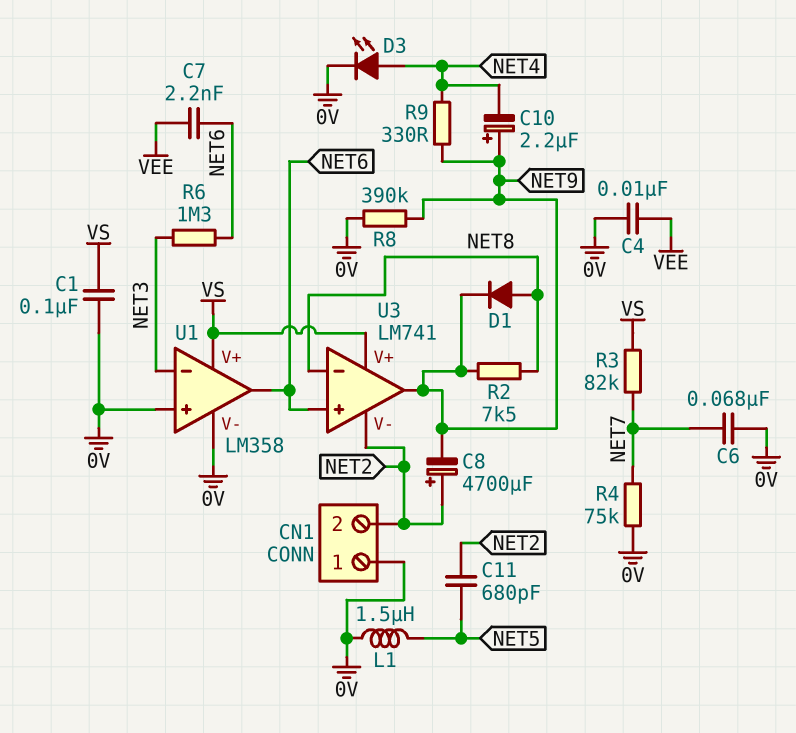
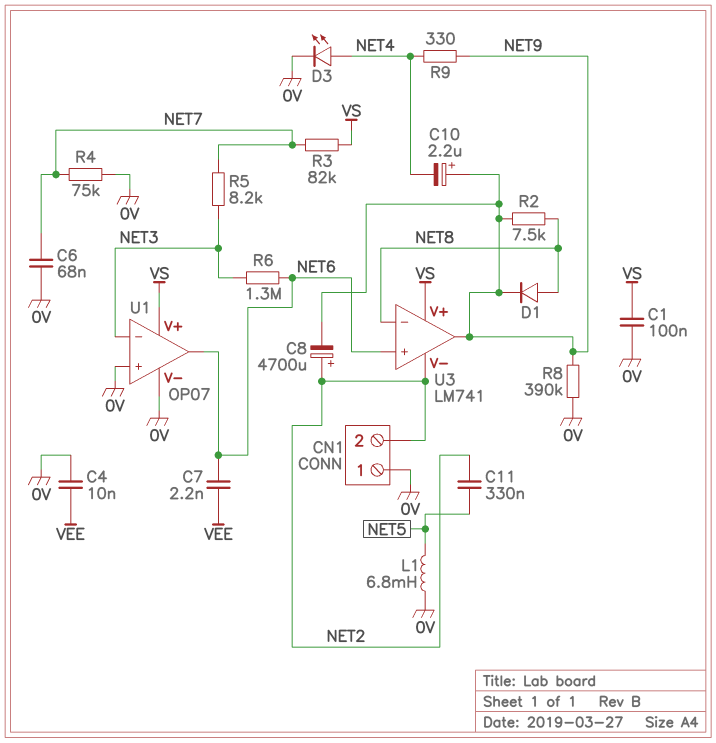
C11: 680pF (NET2, NET5) -> 330nF (NET2, NET5)
L1: 1.5uH (0V, NET5) -> 6.8mH (0V, NET5)
R5: none -> 8.2k (NET3, NET7)
U1: LM358 -> OP07

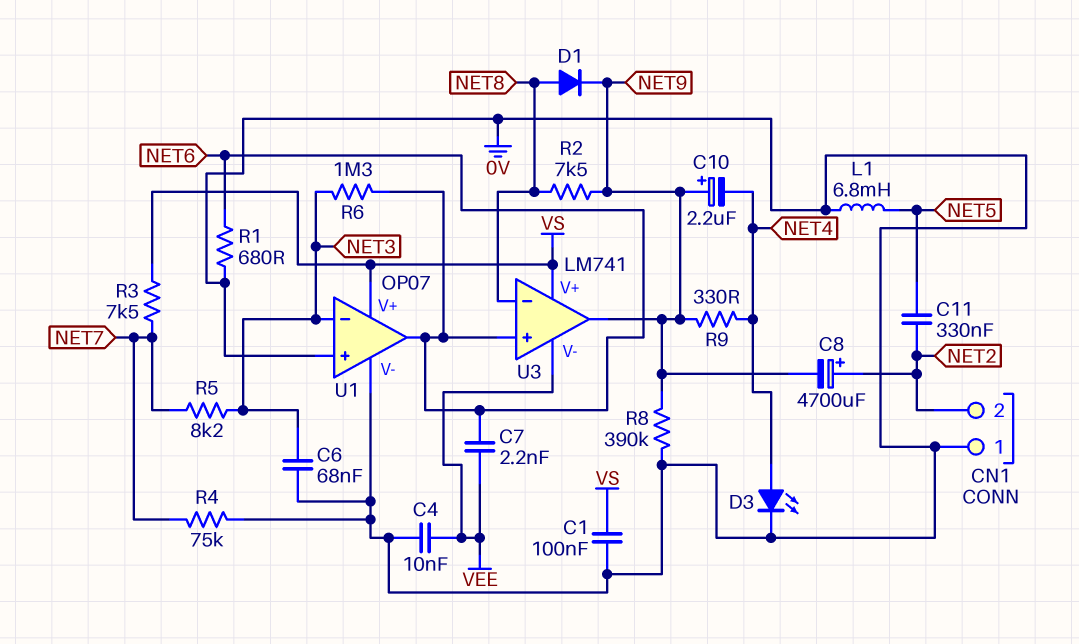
C6: 68nF (0V, NET7) -> 68nF (0V, NET3)
R1: none -> 680 (0V, NET6)
R3: 82k (NET7, VS) -> 7.5k (NET7, VS)
U3 pin V-: NET2 -> VEE

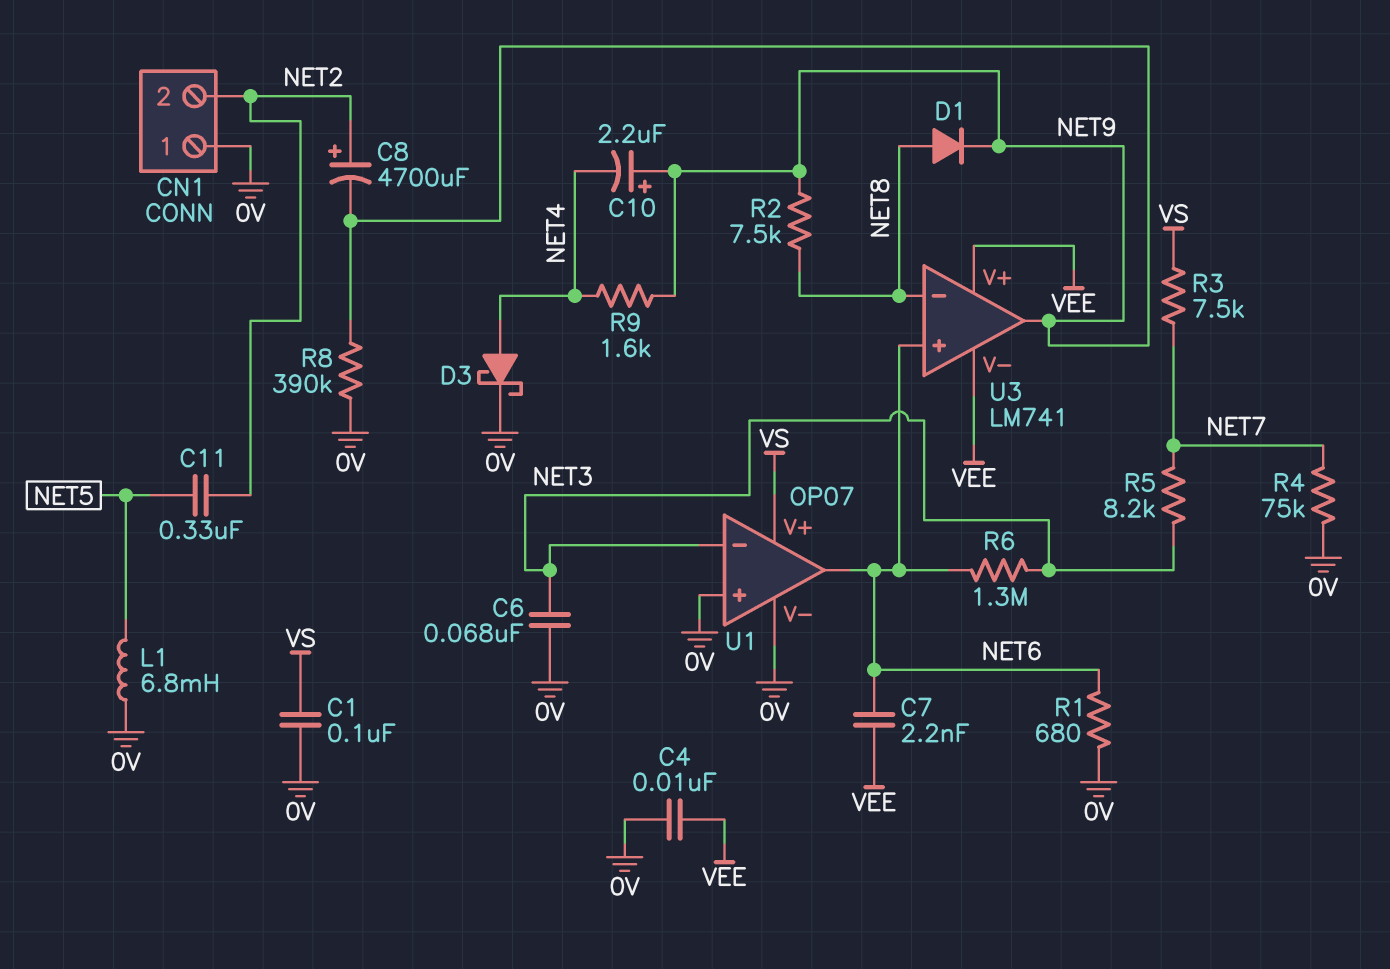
D3: LED (A NET4, K 0V) -> schottky (A NET4, K 0V)
R9: 330 (NET4, NET9) -> 1.6k (NET4, NET9)
U3 pin V+: VS -> VEE

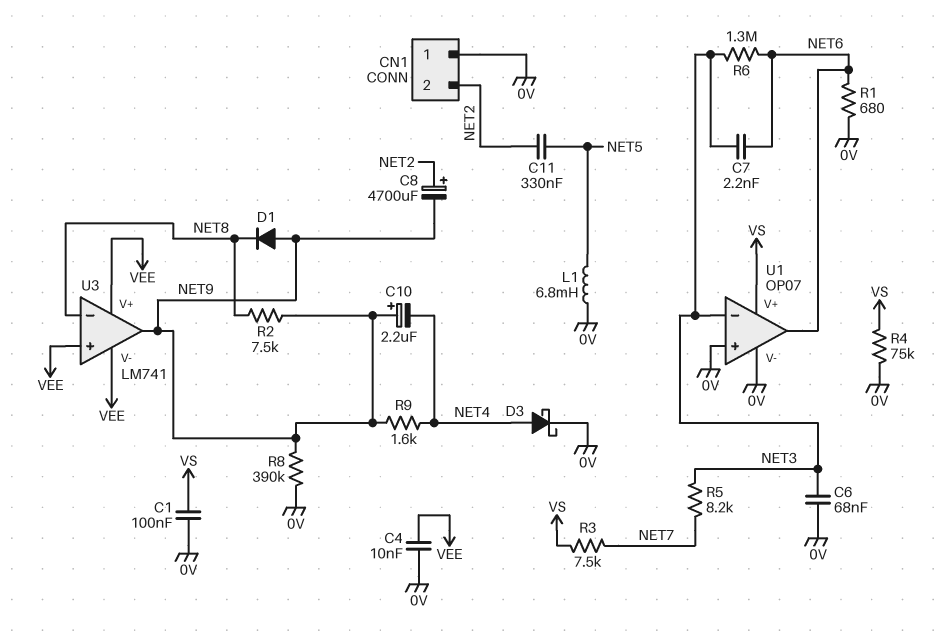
C7: 2.2nF (NET6, VEE) -> 2.2nF (NET3, NET6)
D1: diode (A NET8, K NET9) -> diode (A NET9, K NET8)
R4: 75k (0V, NET7) -> 75k (0V, VS)
U3 pin in+: NET6 -> VEE

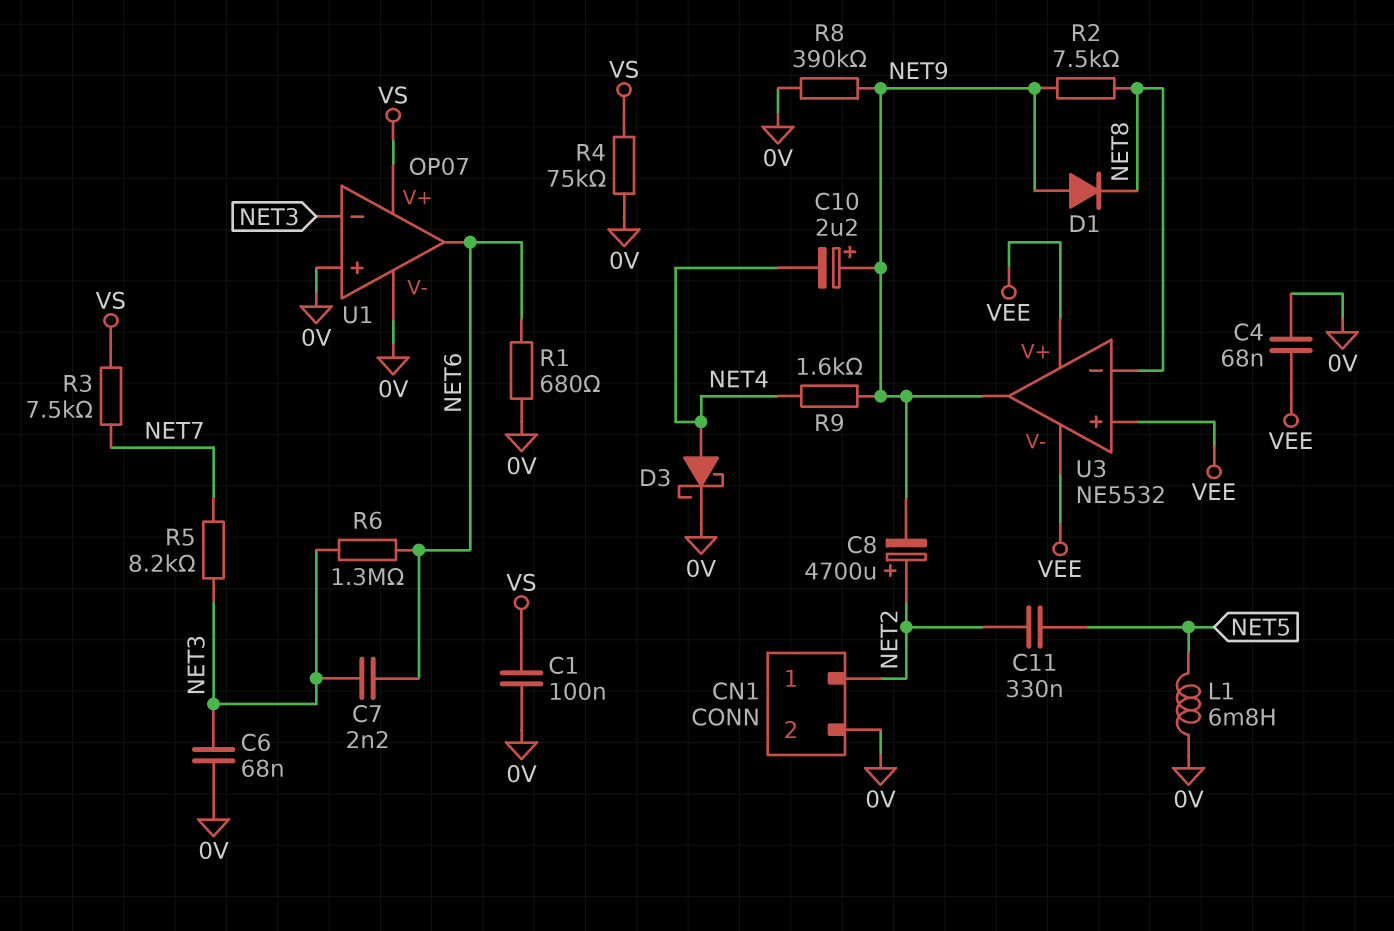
C4: 10nF (0V, VEE) -> 68nF (0V, VEE)
CN1 pin 1: 0V -> NET2
CN1 pin 2: NET2 -> 0V
U3: LM741 -> NE5532

